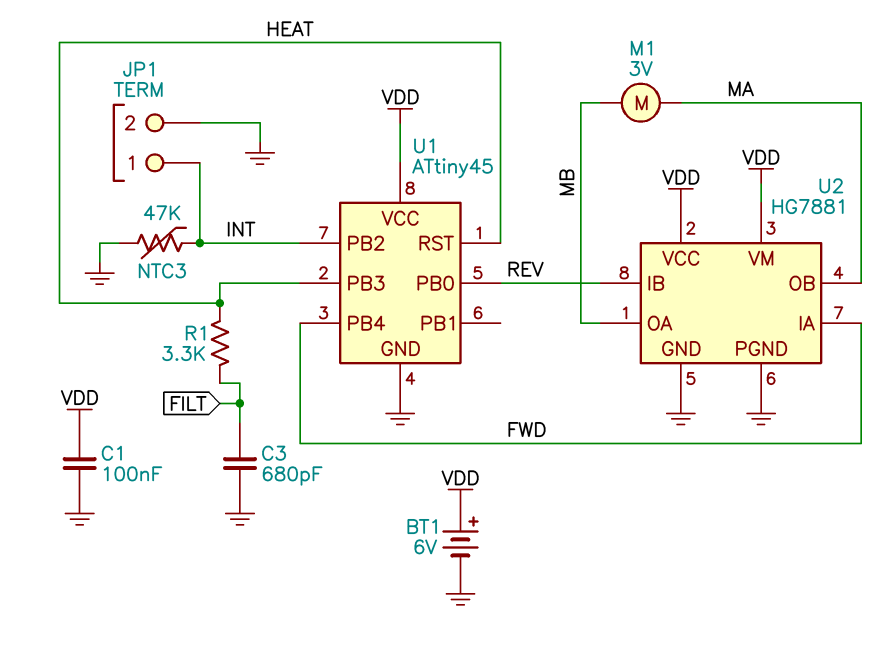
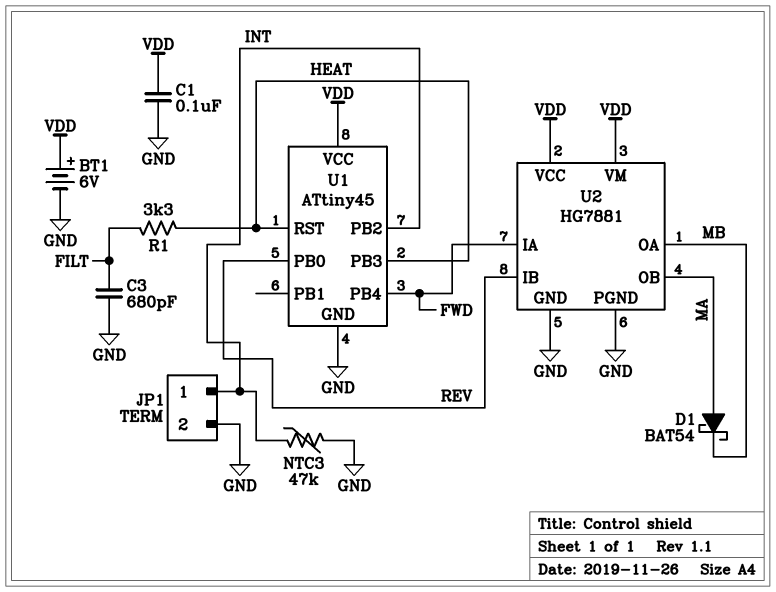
D1: none -> schottky BAT54 (A MA, K MB)
M1: motor 3V (MA, MB) -> none

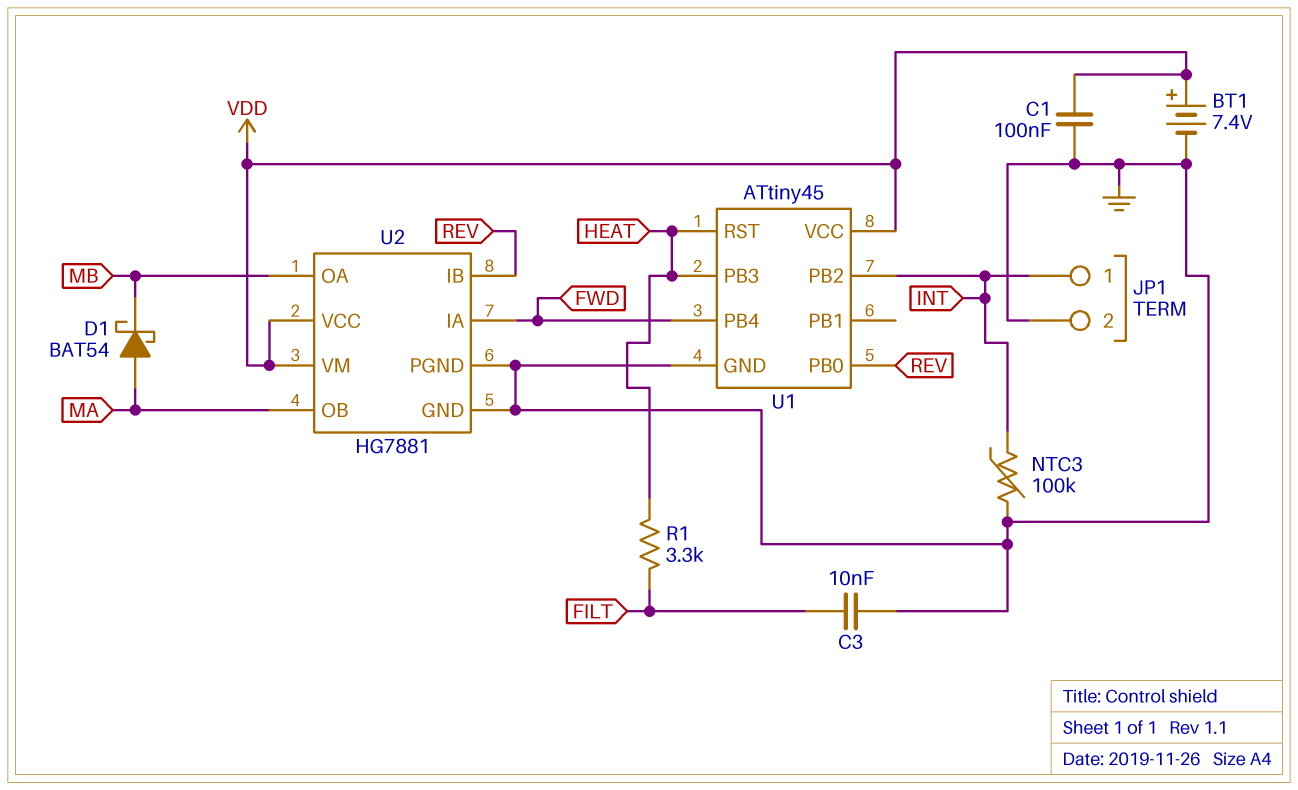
BT1: 6V (plus VDD, minus GND) -> 7.4V (plus VDD, minus GND)
C3: 680pF (FILT, GND) -> 10nF (FILT, GND)
NTC3: 47k (GND, INT) -> 100k (GND, INT)

